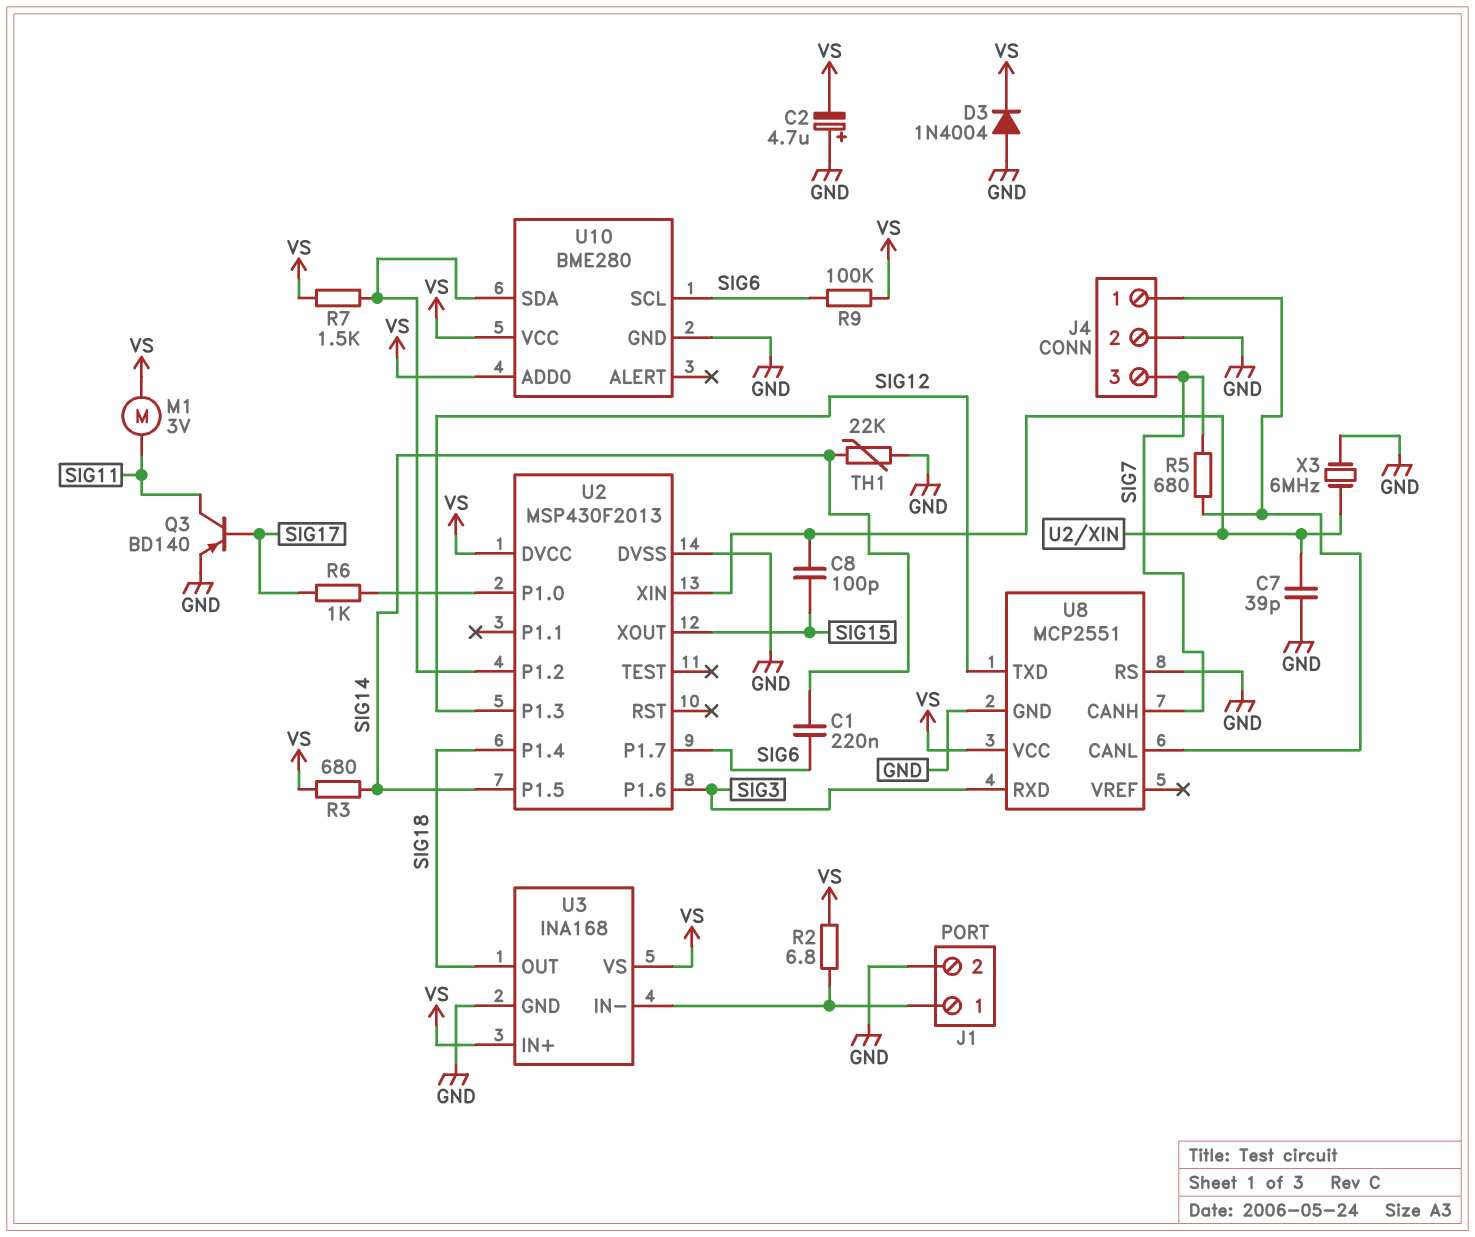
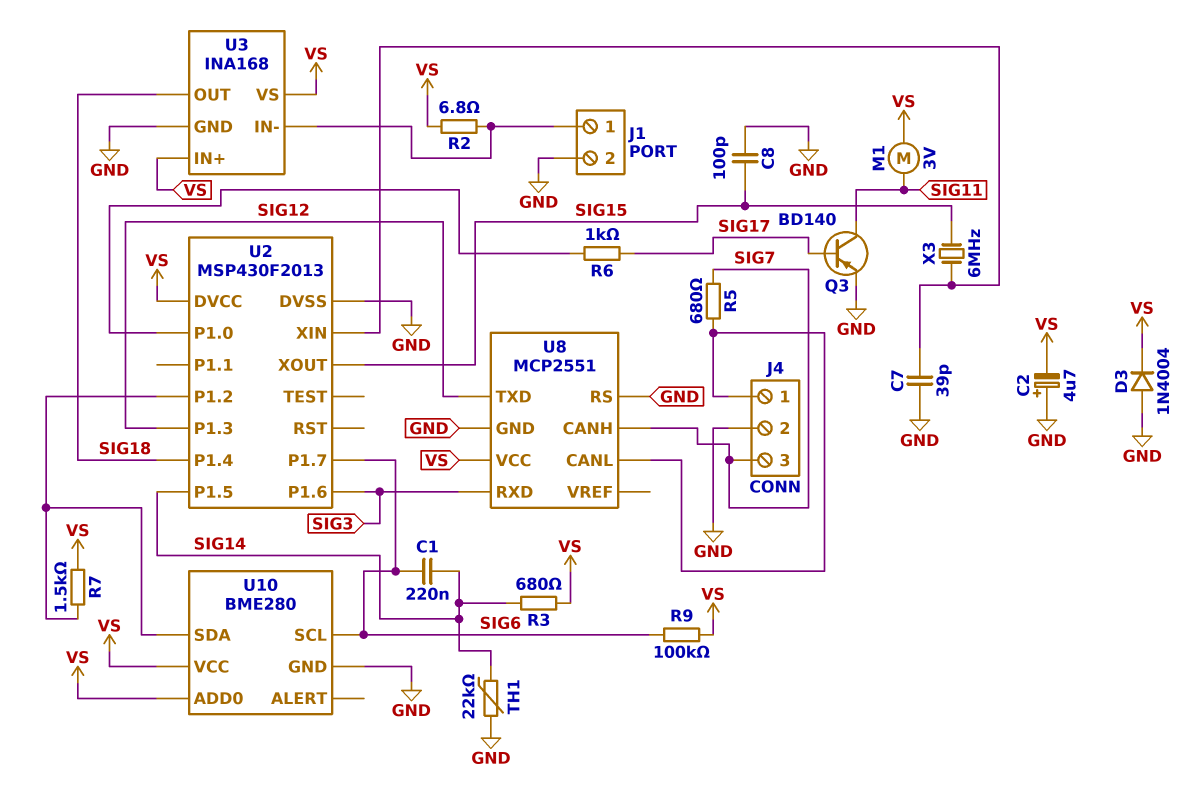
C8: 100pF (SIG15, U2/XIN) -> 100pF (GND, SIG15)
X3: 6MHz (GND, U2/XIN) -> 6MHz (SIG15, U2/XIN)

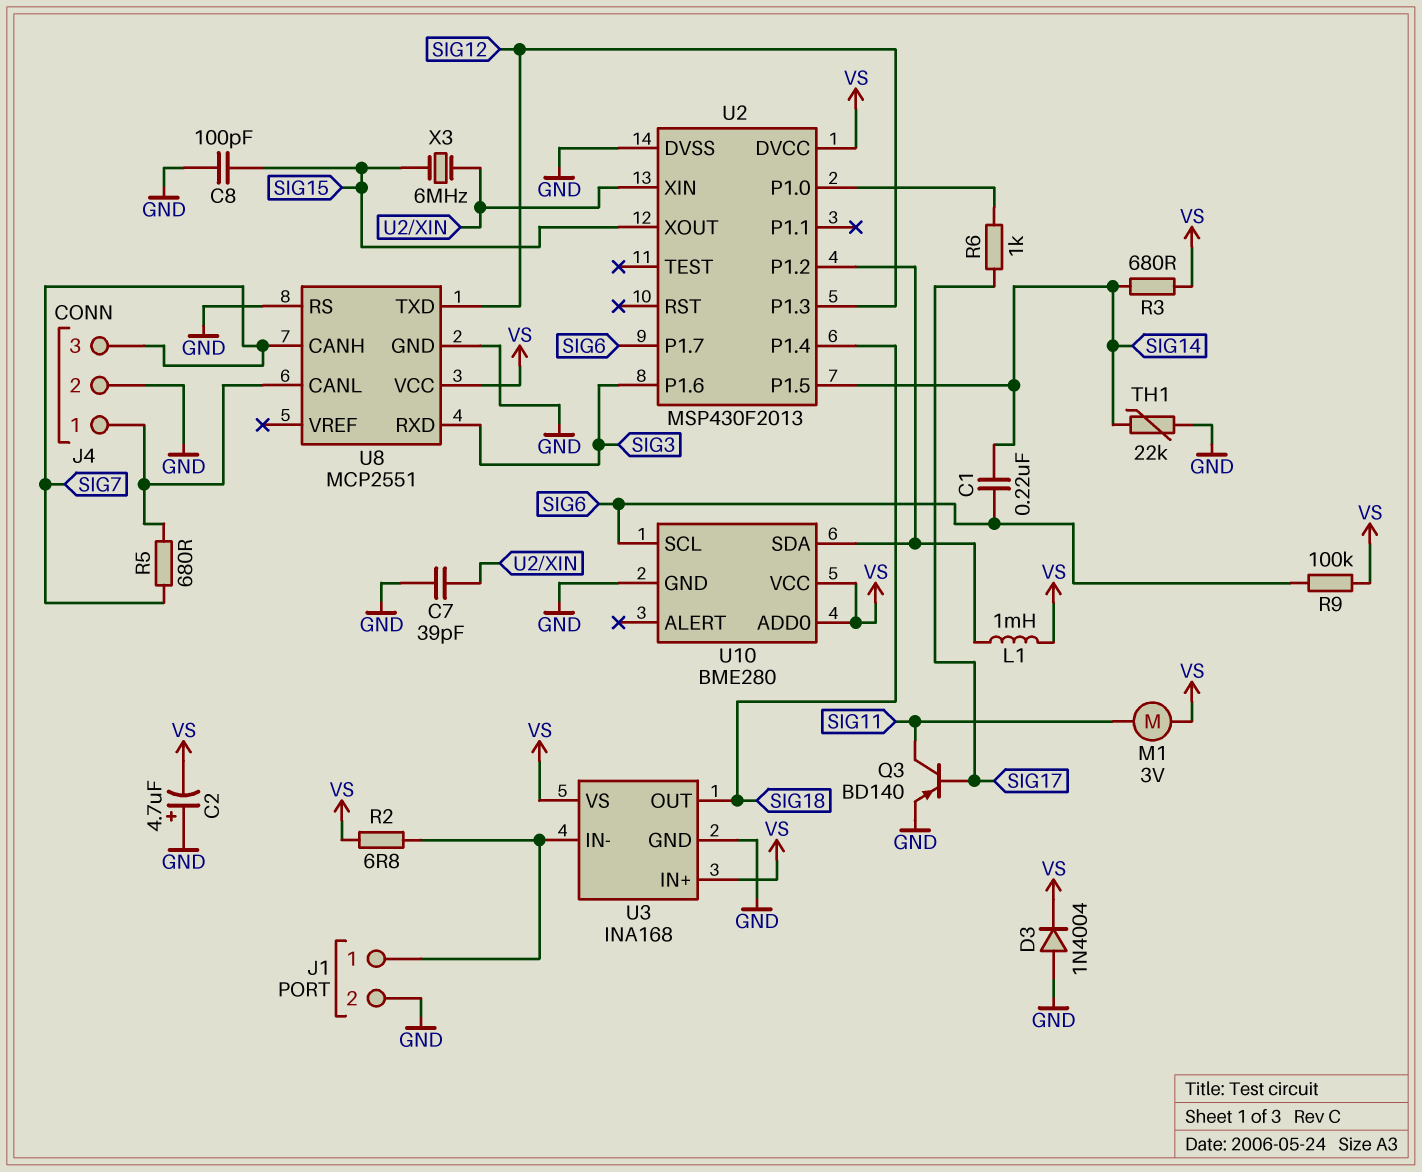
L1: none -> 1mH (U2/P1.2, VS)
R7: 1.5k (U2/P1.2, VS) -> none

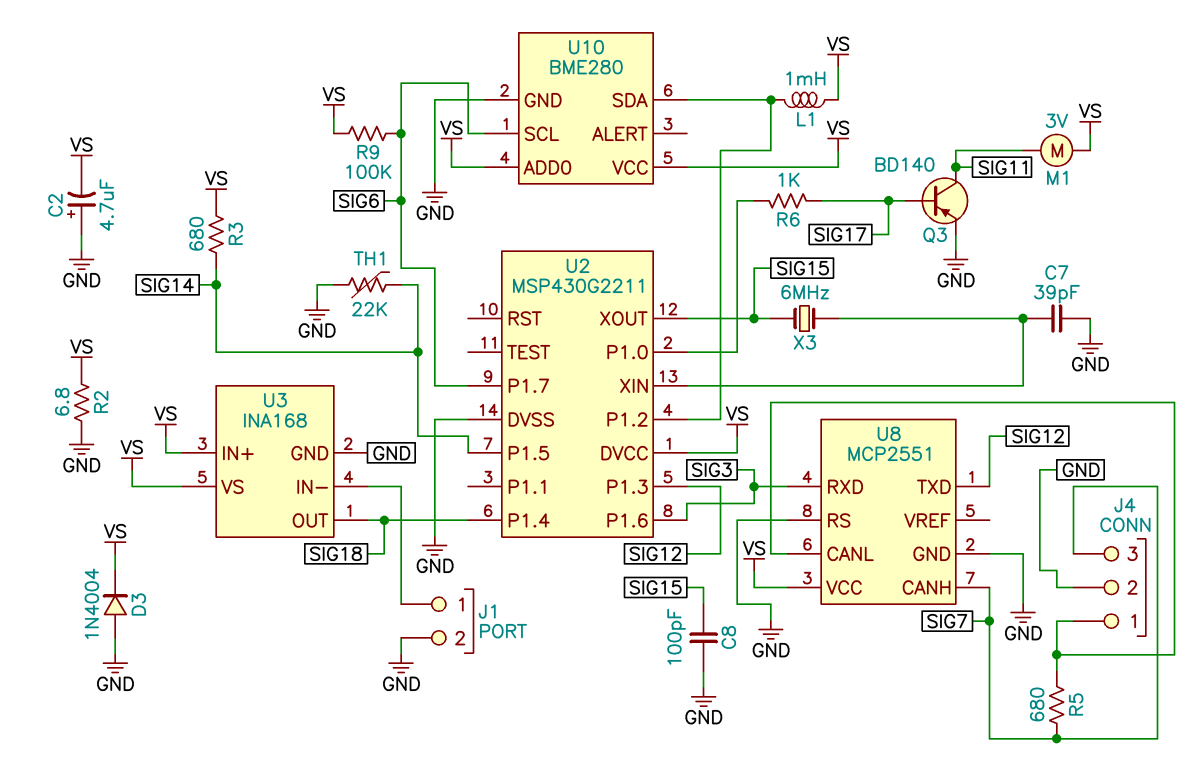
C1: 220nF (SIG6, SIG14) -> none
R2: 6.8 (J1/1, VS) -> 6.8 (GND, VS)
U2: MSP430F2013 -> MSP430G2211

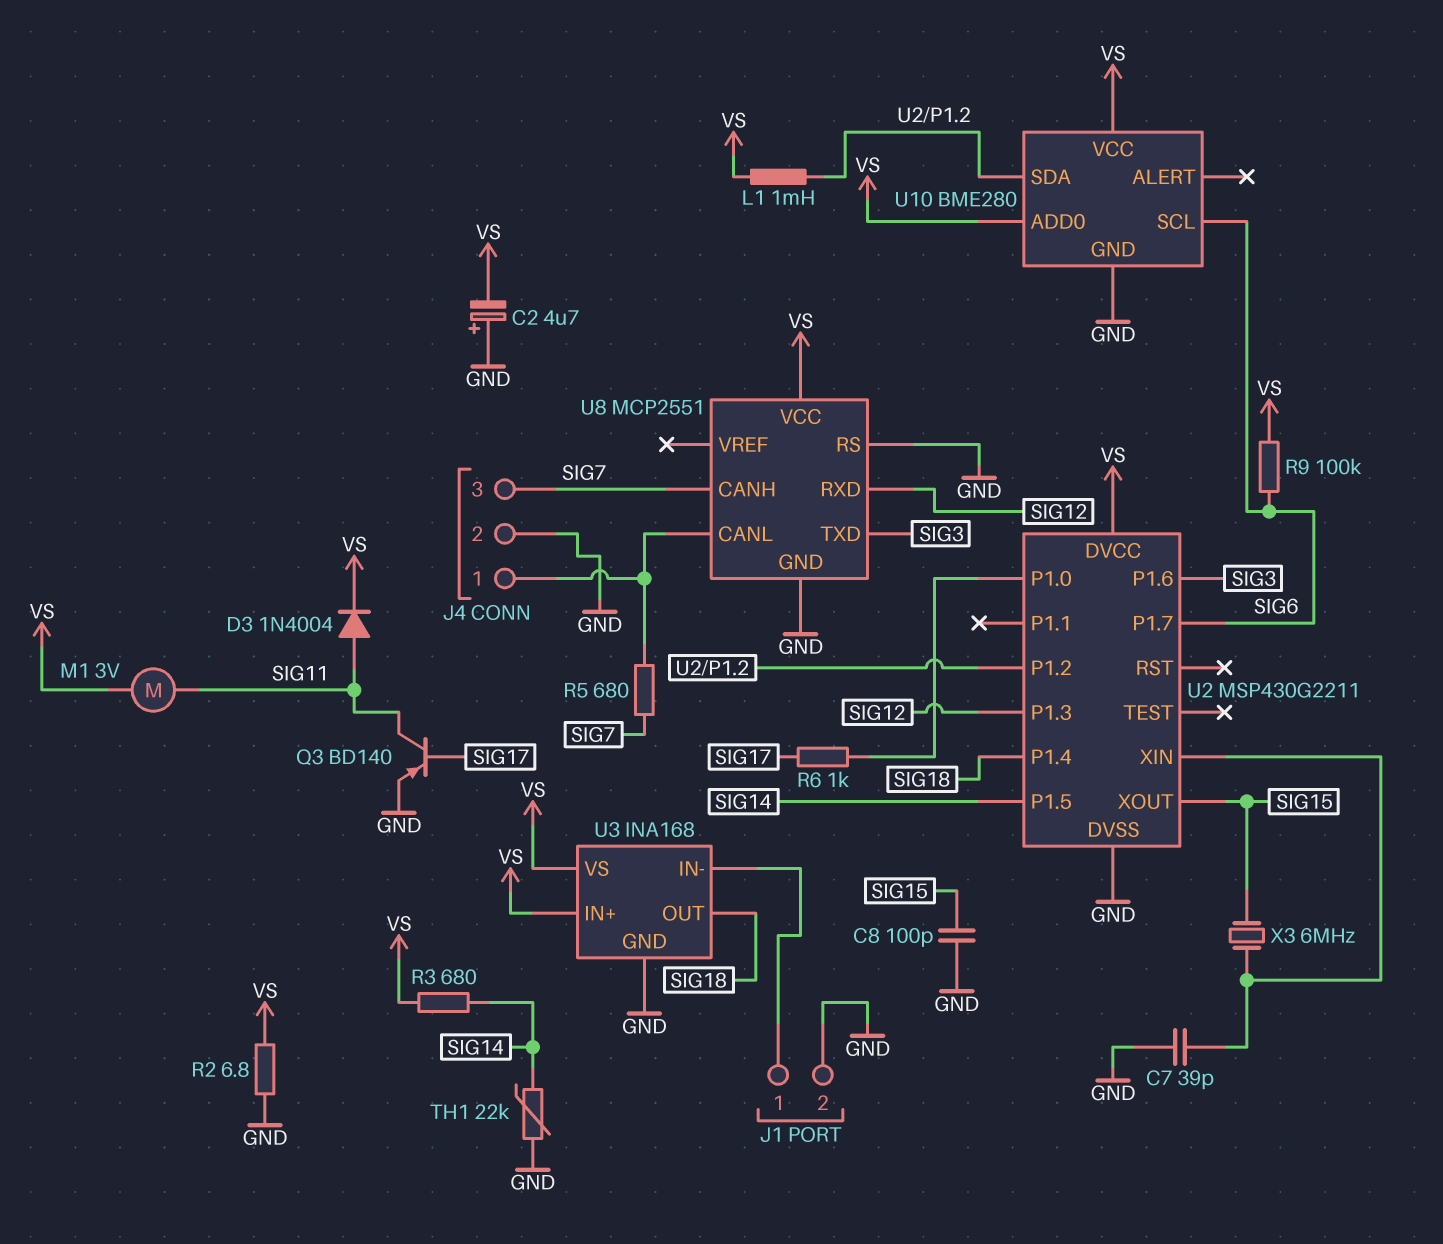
D3: diode 1N4004 (A GND, K VS) -> diode 1N4004 (A SIG11, K VS)
U8 pin RXD: SIG3 -> SIG12
U8 pin TXD: SIG12 -> SIG3

